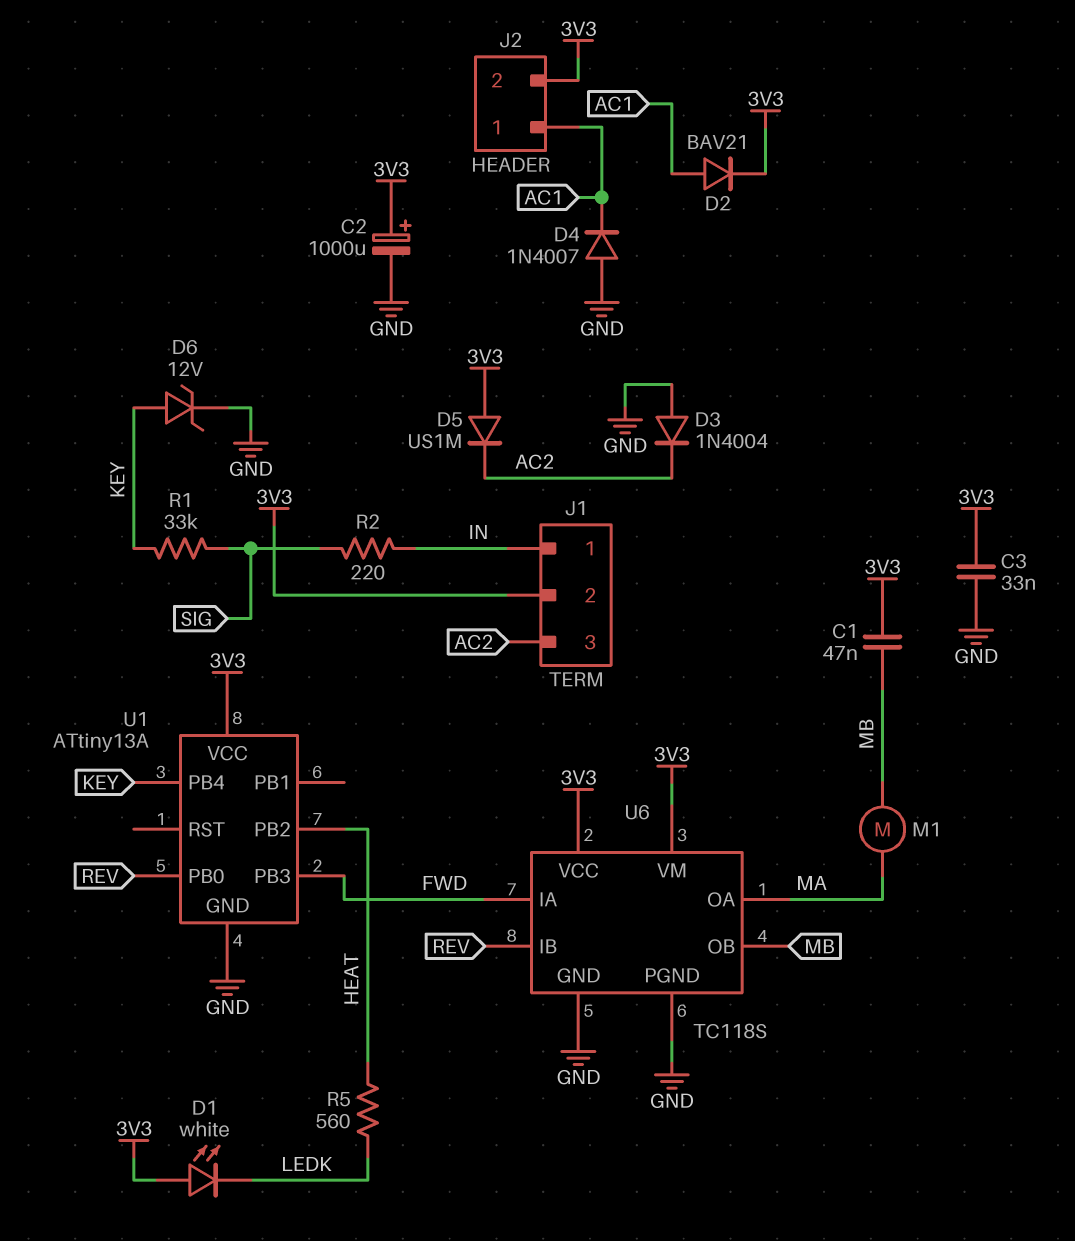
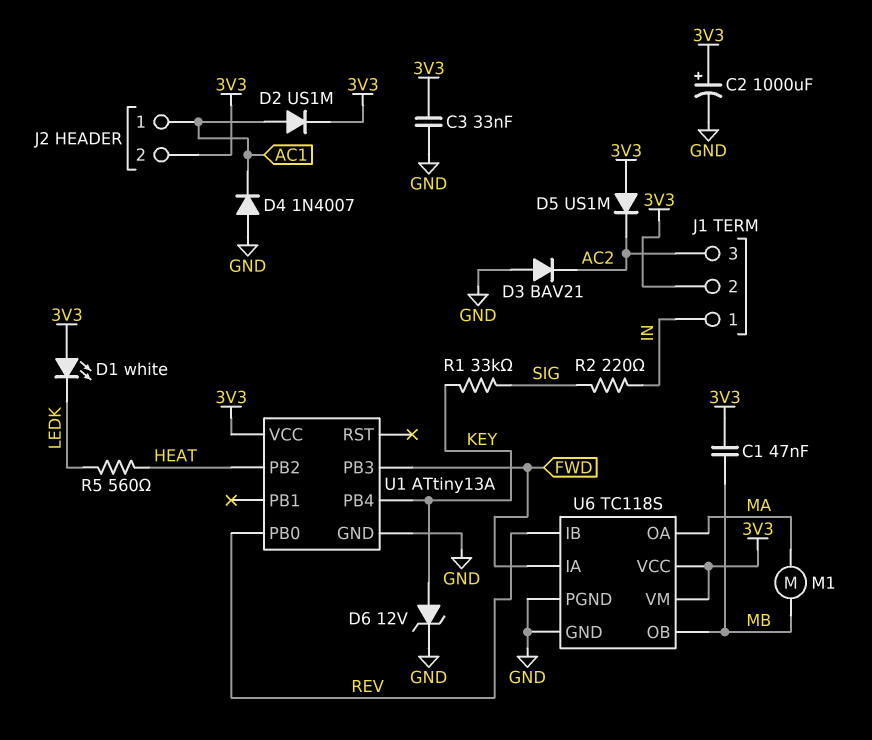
D2: diode BAV21 (A AC1, K 3V3) -> diode US1M (A AC1, K 3V3)
D3: diode 1N4004 (A GND, K AC2) -> diode BAV21 (A GND, K AC2)

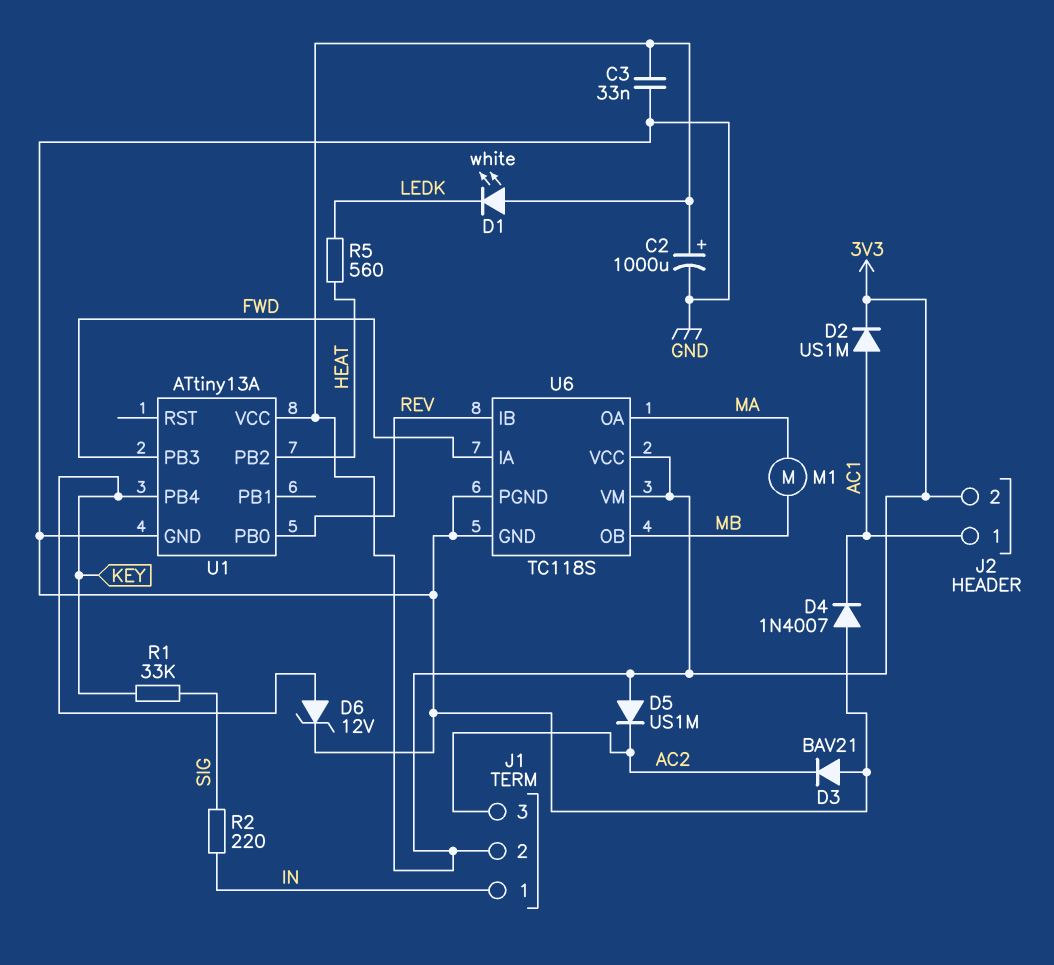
C1: 47nF (3V3, MB) -> none

